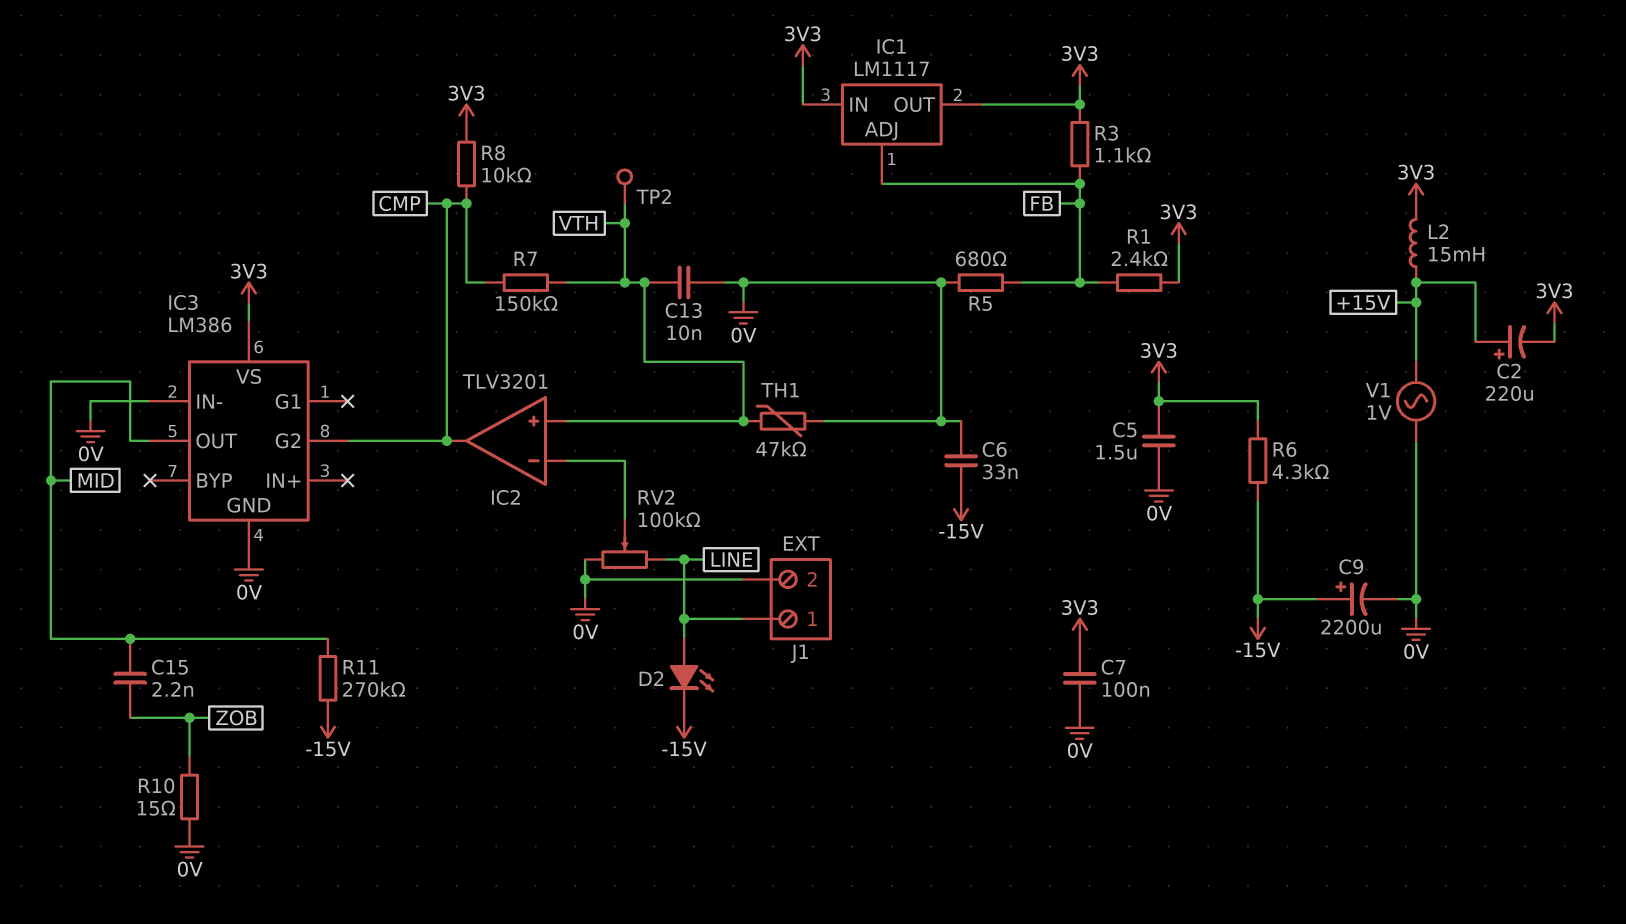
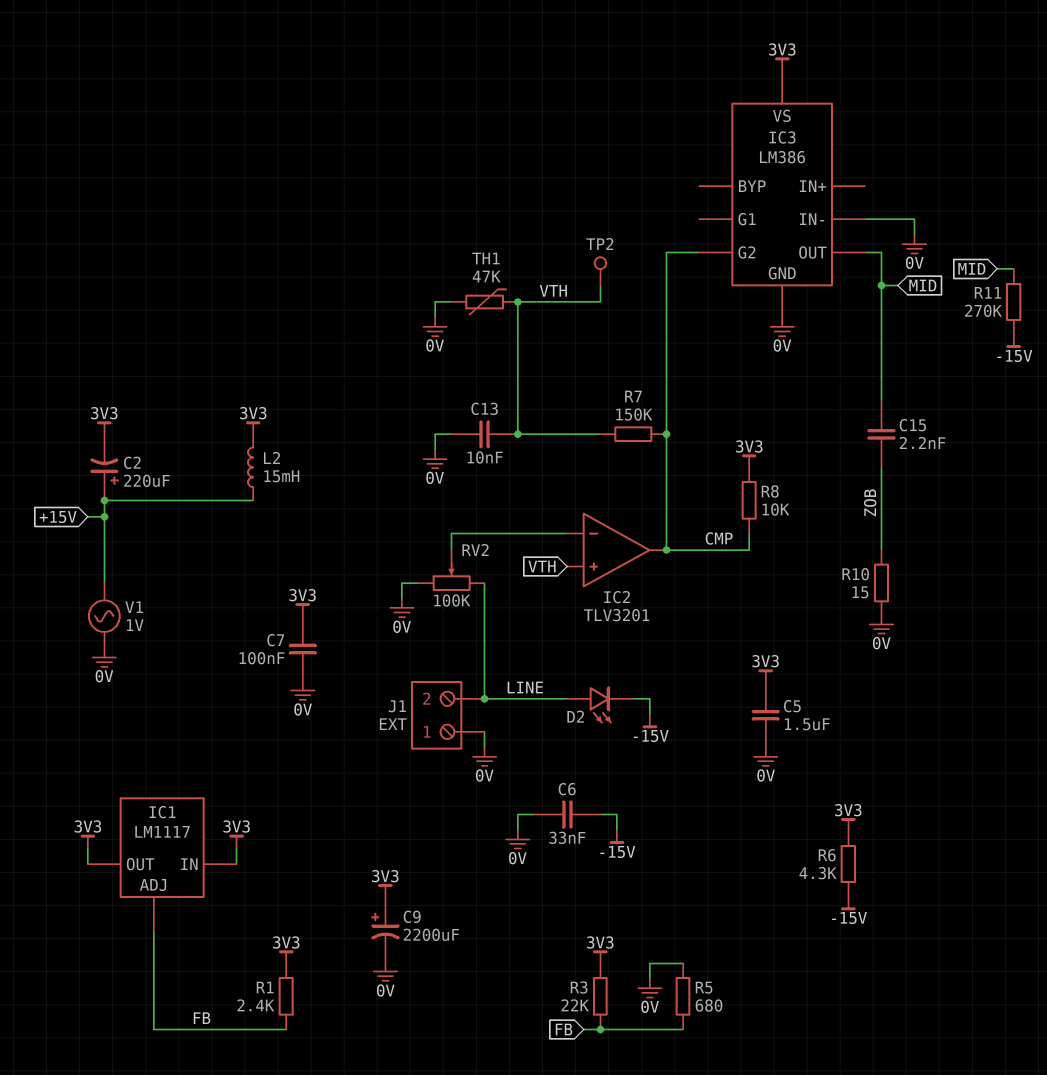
C9: 2200uF (plus -15V, minus 0V) -> 2200uF (plus 3V3, minus 0V)
J1 pin 1: LINE -> 0V
J1 pin 2: 0V -> LINE
R3: 1.1k (3V3, FB) -> 22k (3V3, FB)

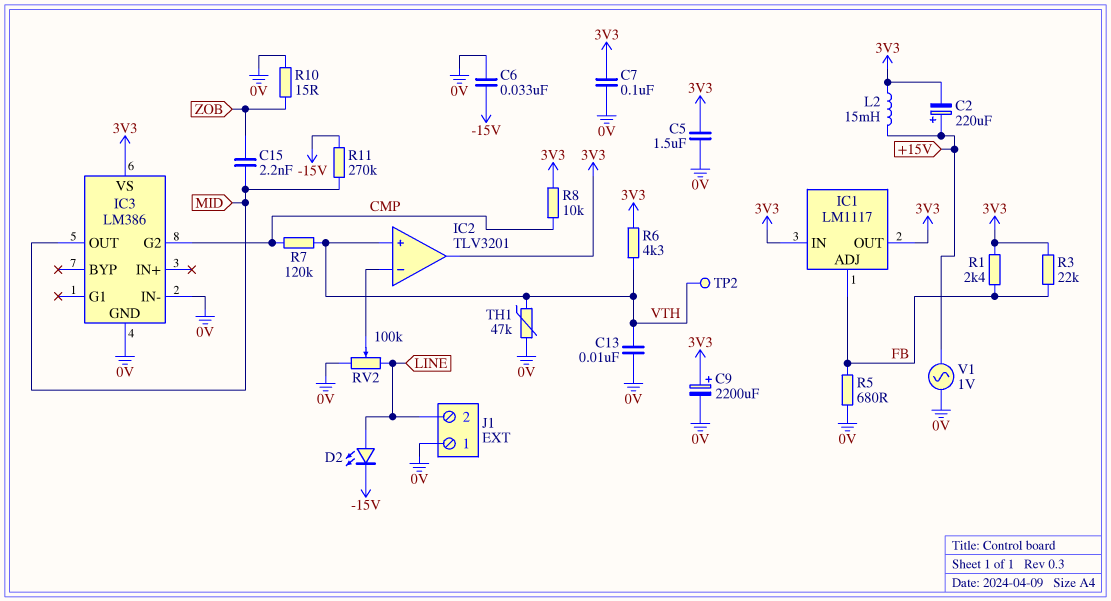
IC2 pin out: CMP -> 3V3
R6: 4.3k (-15V, 3V3) -> 4.3k (3V3, VTH)
R7: 150k (CMP, VTH) -> 120k (CMP, VTH)

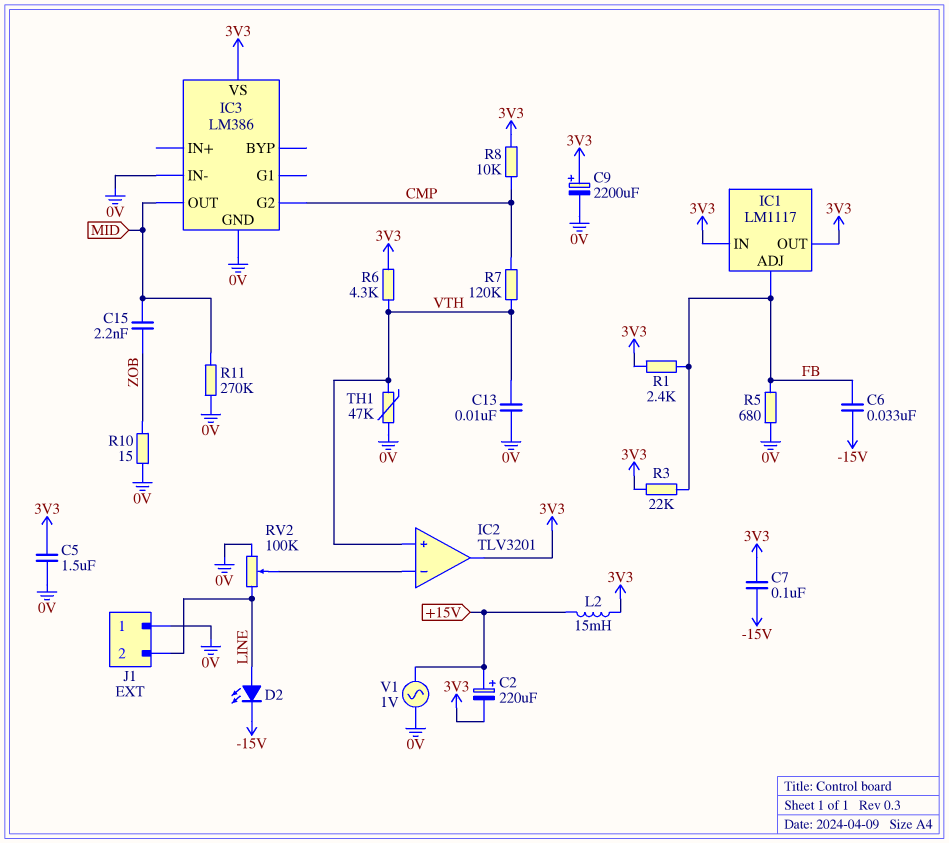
C6: 33nF (-15V, 0V) -> 33nF (-15V, FB)
C7: 100nF (0V, 3V3) -> 100nF (-15V, 3V3)
R11: 270k (-15V, MID) -> 270k (0V, MID)
TP2: test point (VTH) -> none

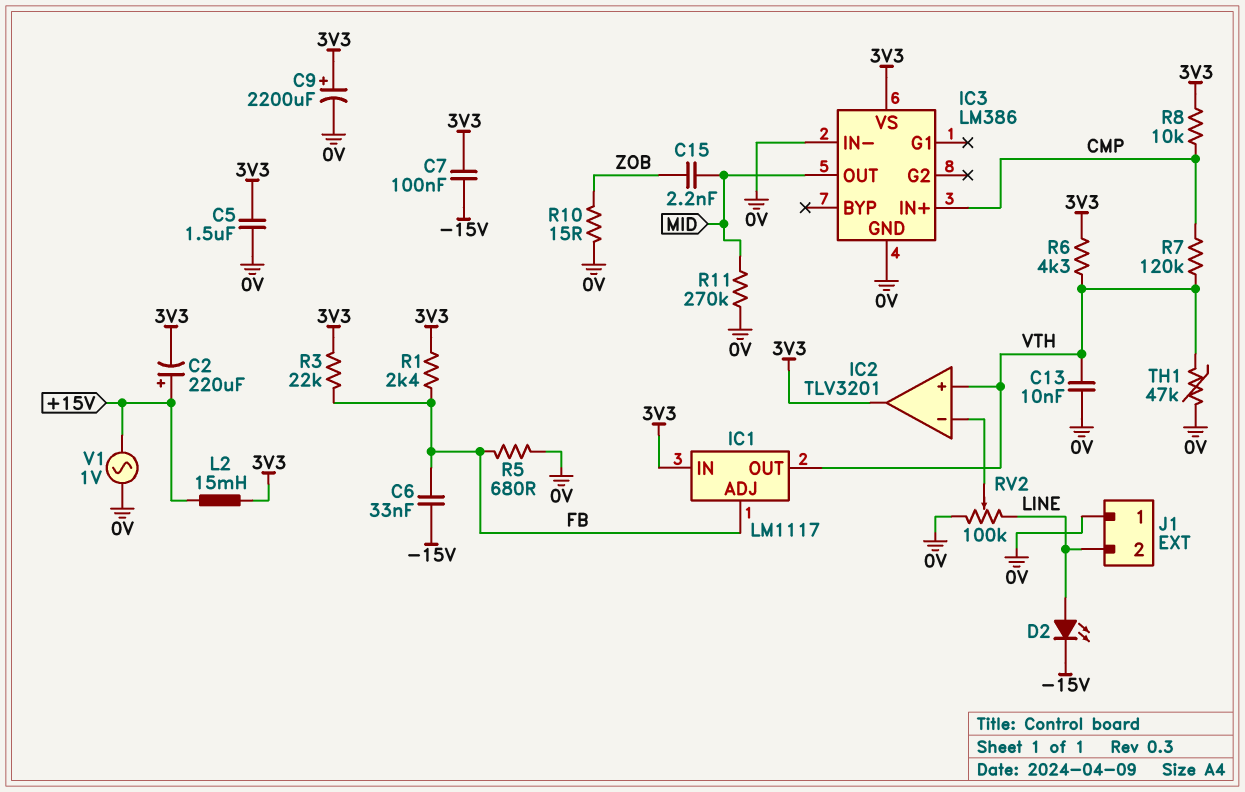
IC1 pin OUT: 3V3 -> VTH
IC3 pin G2: CMP -> none
IC3 pin IN+: none -> CMP

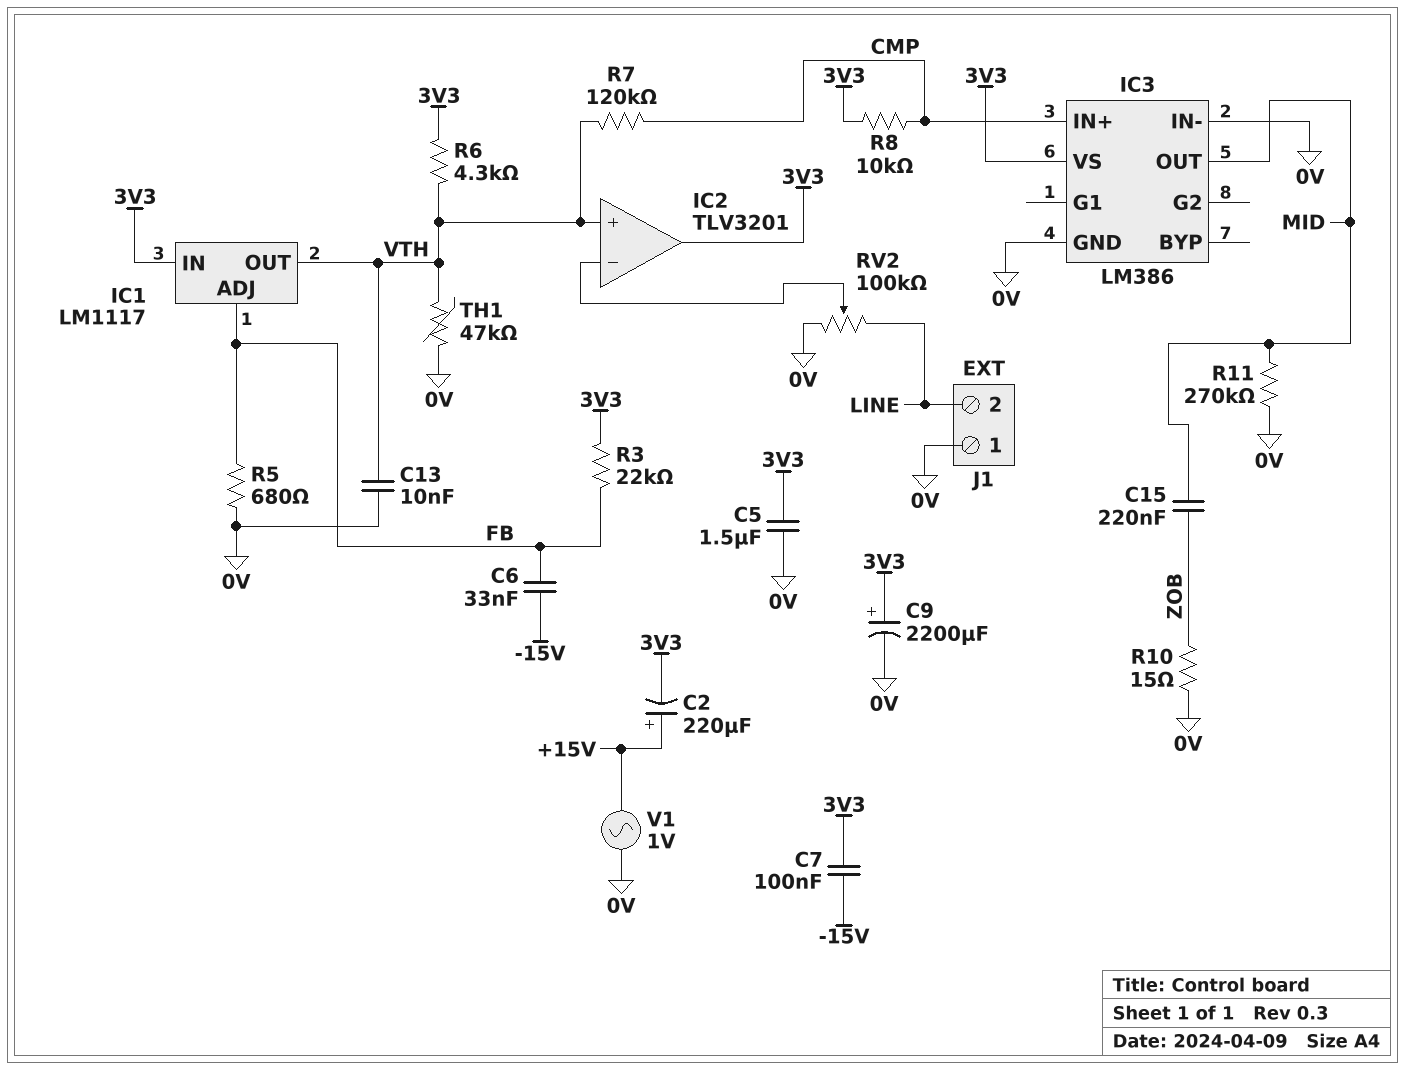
C15: 2.2nF (MID, ZOB) -> 220nF (MID, ZOB)
D2: LED (A LINE, K -15V) -> none
L2: 15mH (+15V, 3V3) -> none
R1: 2.4k (3V3, FB) -> none

